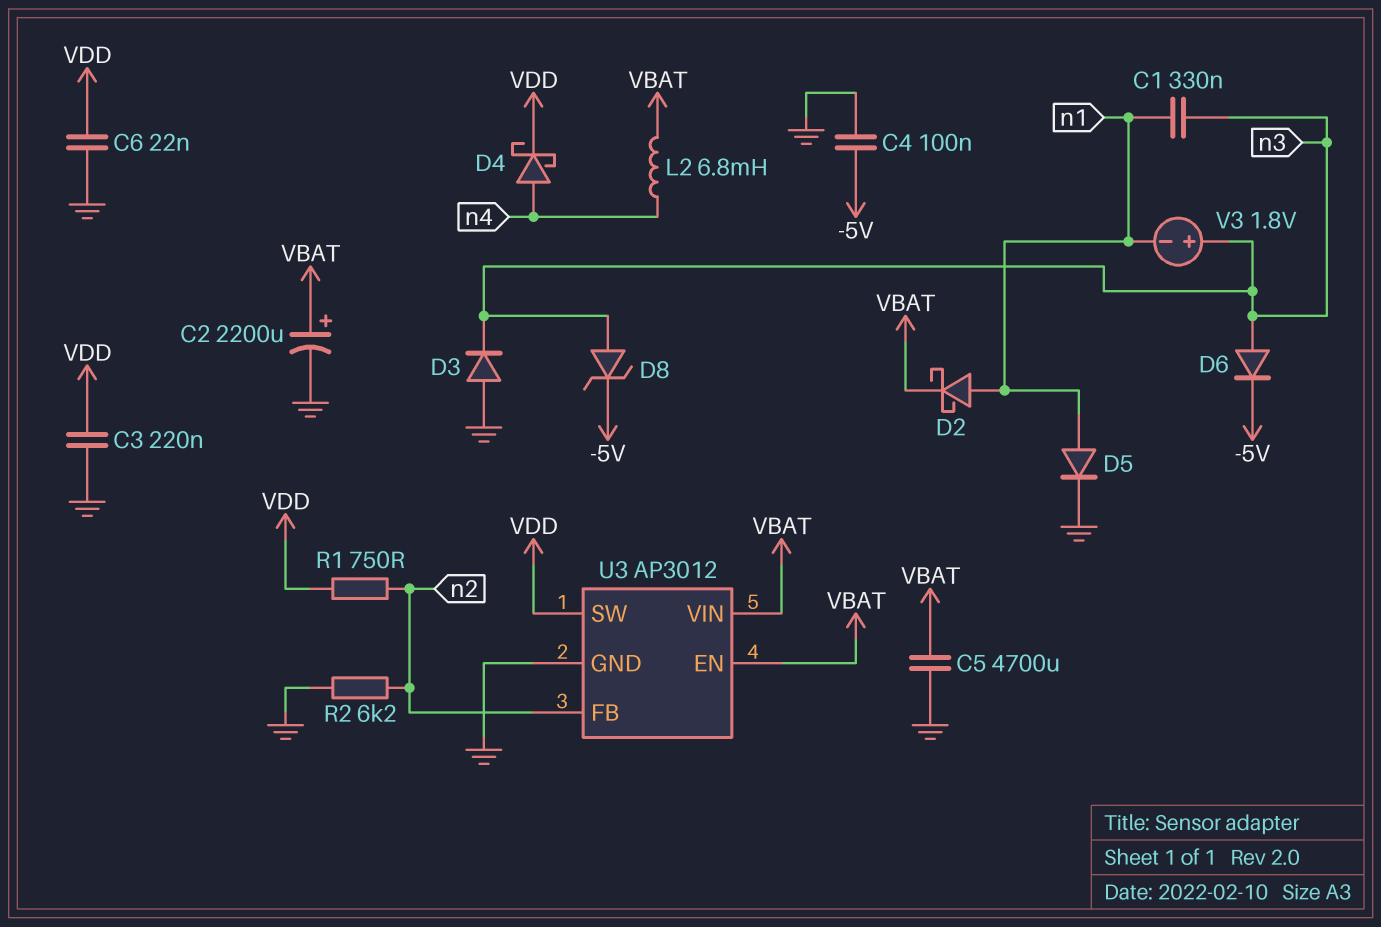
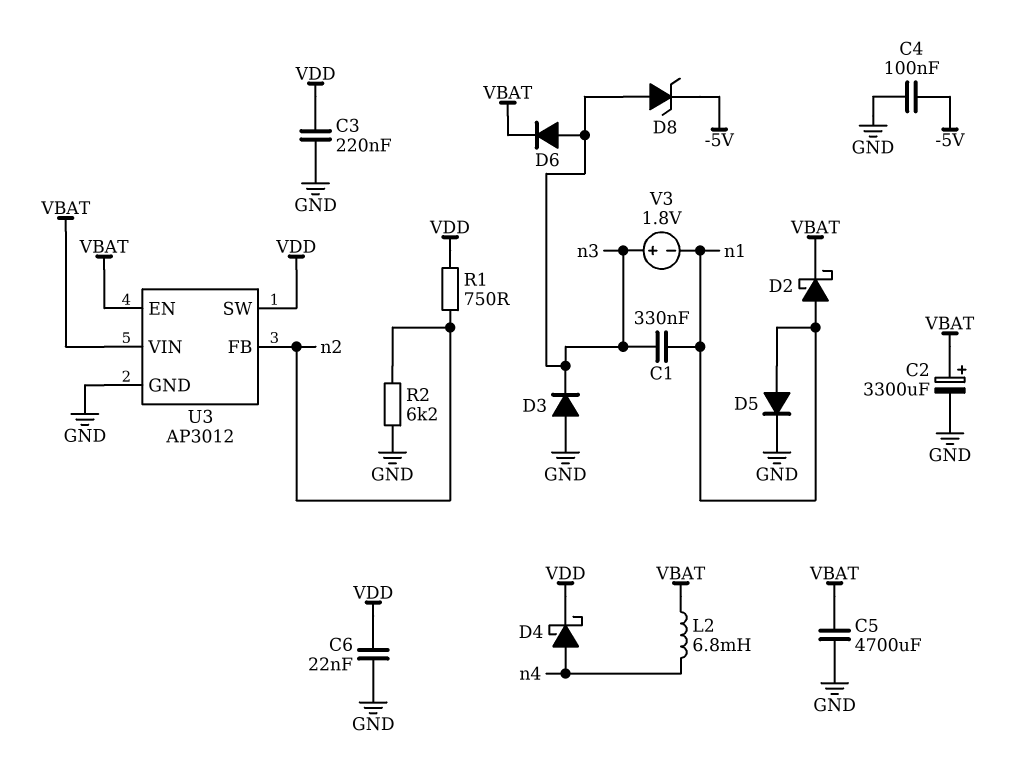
C2: 2200uF (plus VBAT, minus GND) -> 3300uF (plus VBAT, minus GND)
D6: diode (A n3, K -5V) -> diode (A n3, K VBAT)

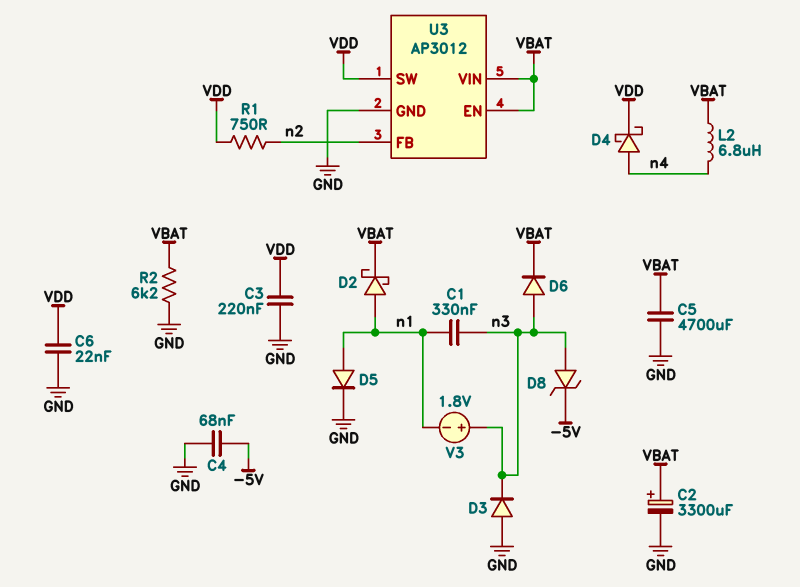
C4: 100nF (-5V, GND) -> 68nF (-5V, GND)
L2: 6.8mH (VBAT, n4) -> 6.8uH (VBAT, n4)
R2: 6.2k (GND, n2) -> 6.2k (GND, VBAT)

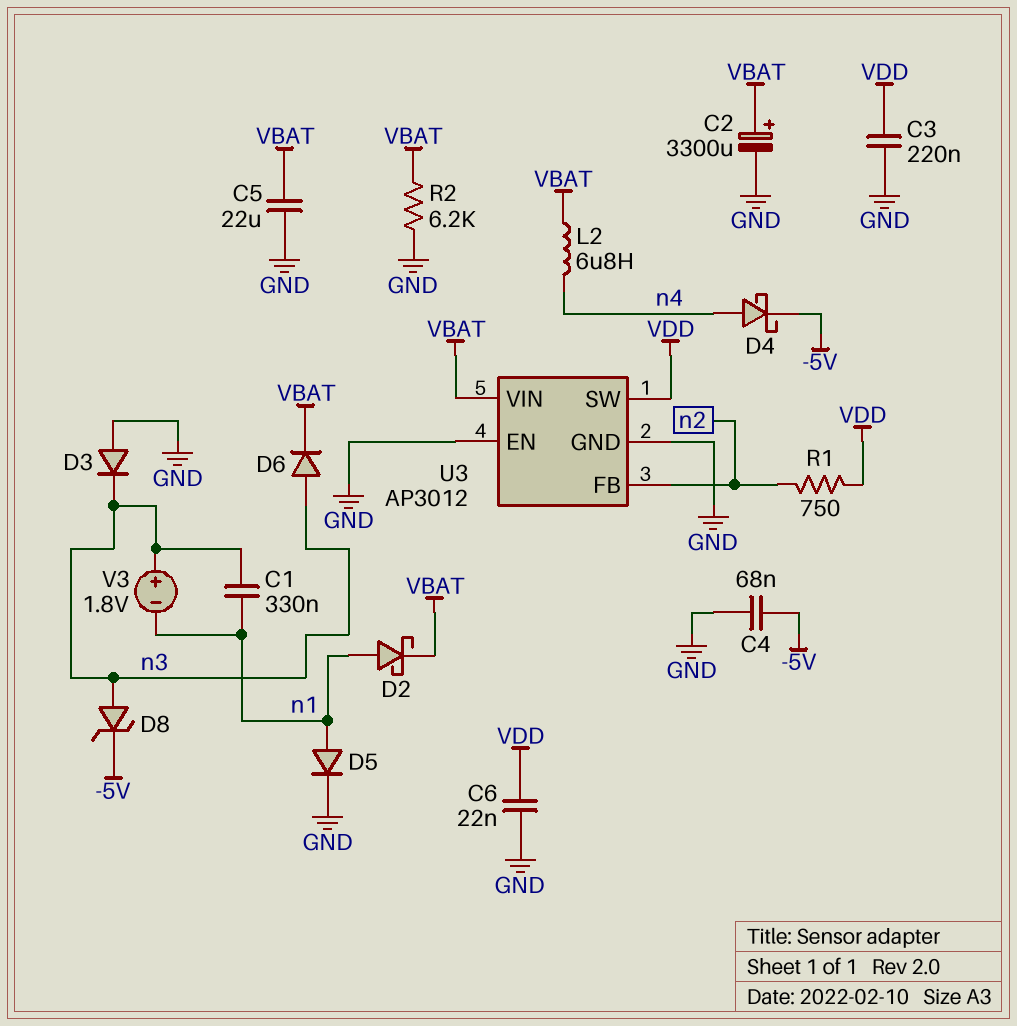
C5: 4700uF (GND, VBAT) -> 22uF (GND, VBAT)
D4: schottky (A n4, K VDD) -> schottky (A n4, K -5V)
U3 pin EN: VBAT -> GND

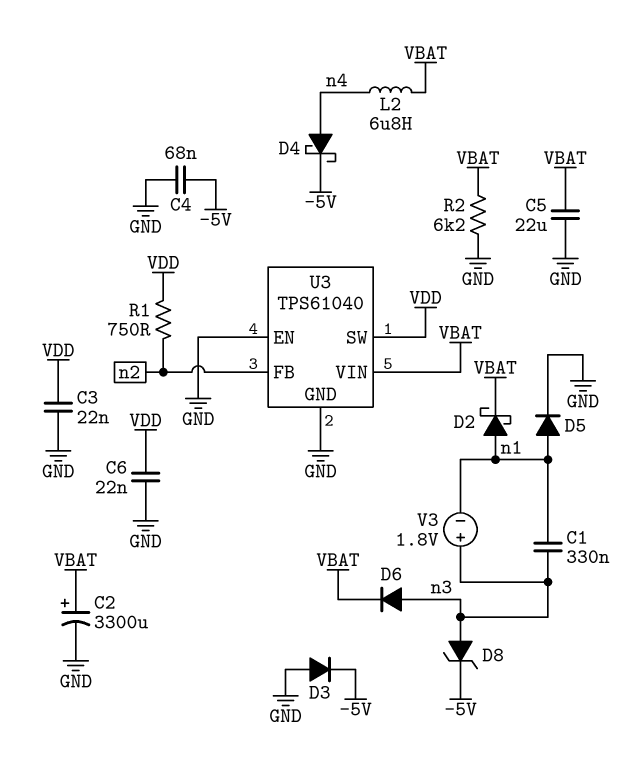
C3: 220nF (GND, VDD) -> 22nF (GND, VDD)
D3: diode (A GND, K n3) -> diode (A GND, K -5V)
U3: AP3012 -> TPS61040

